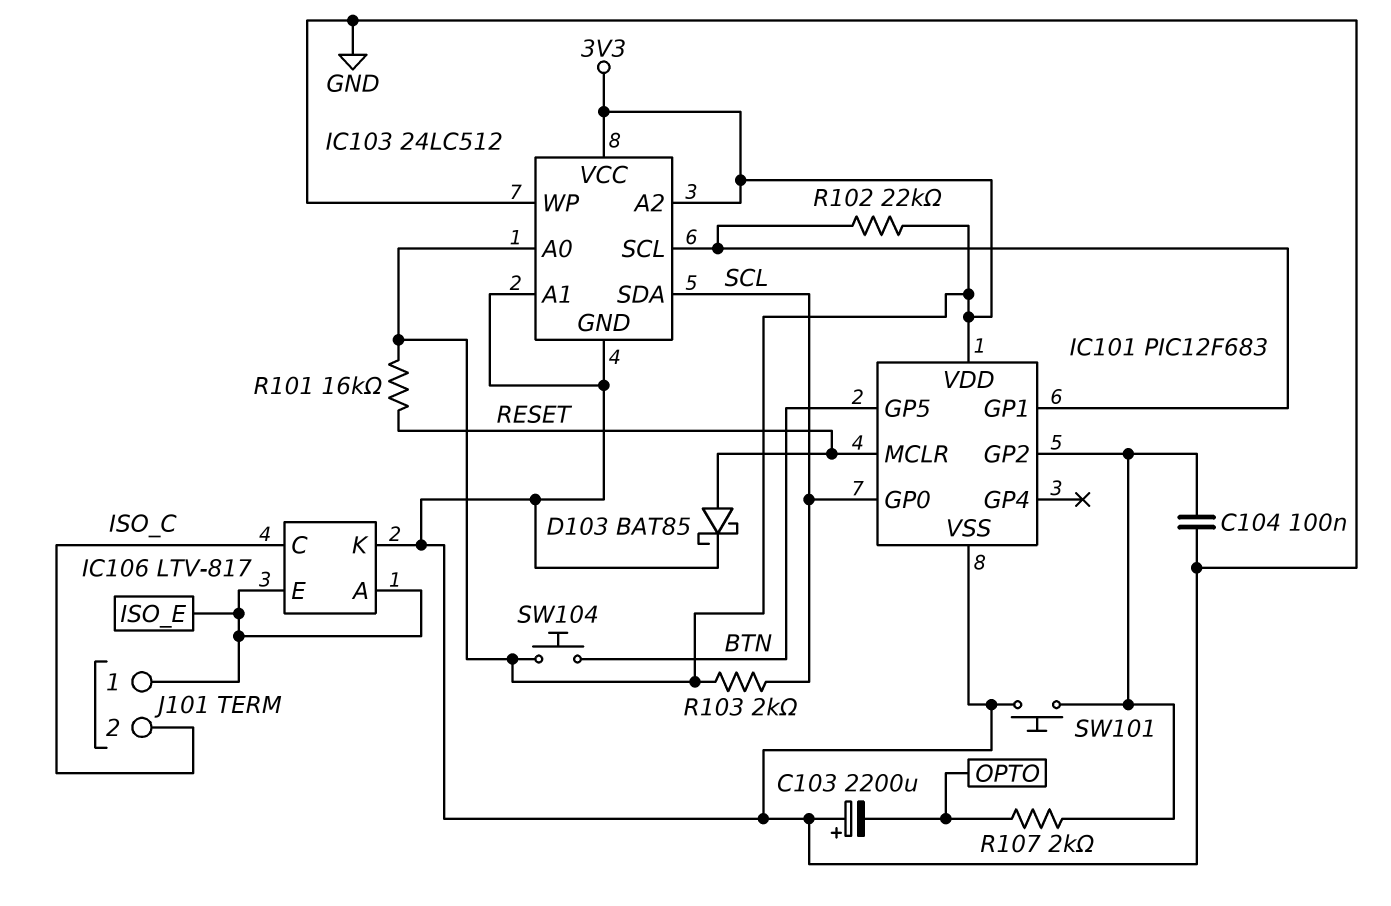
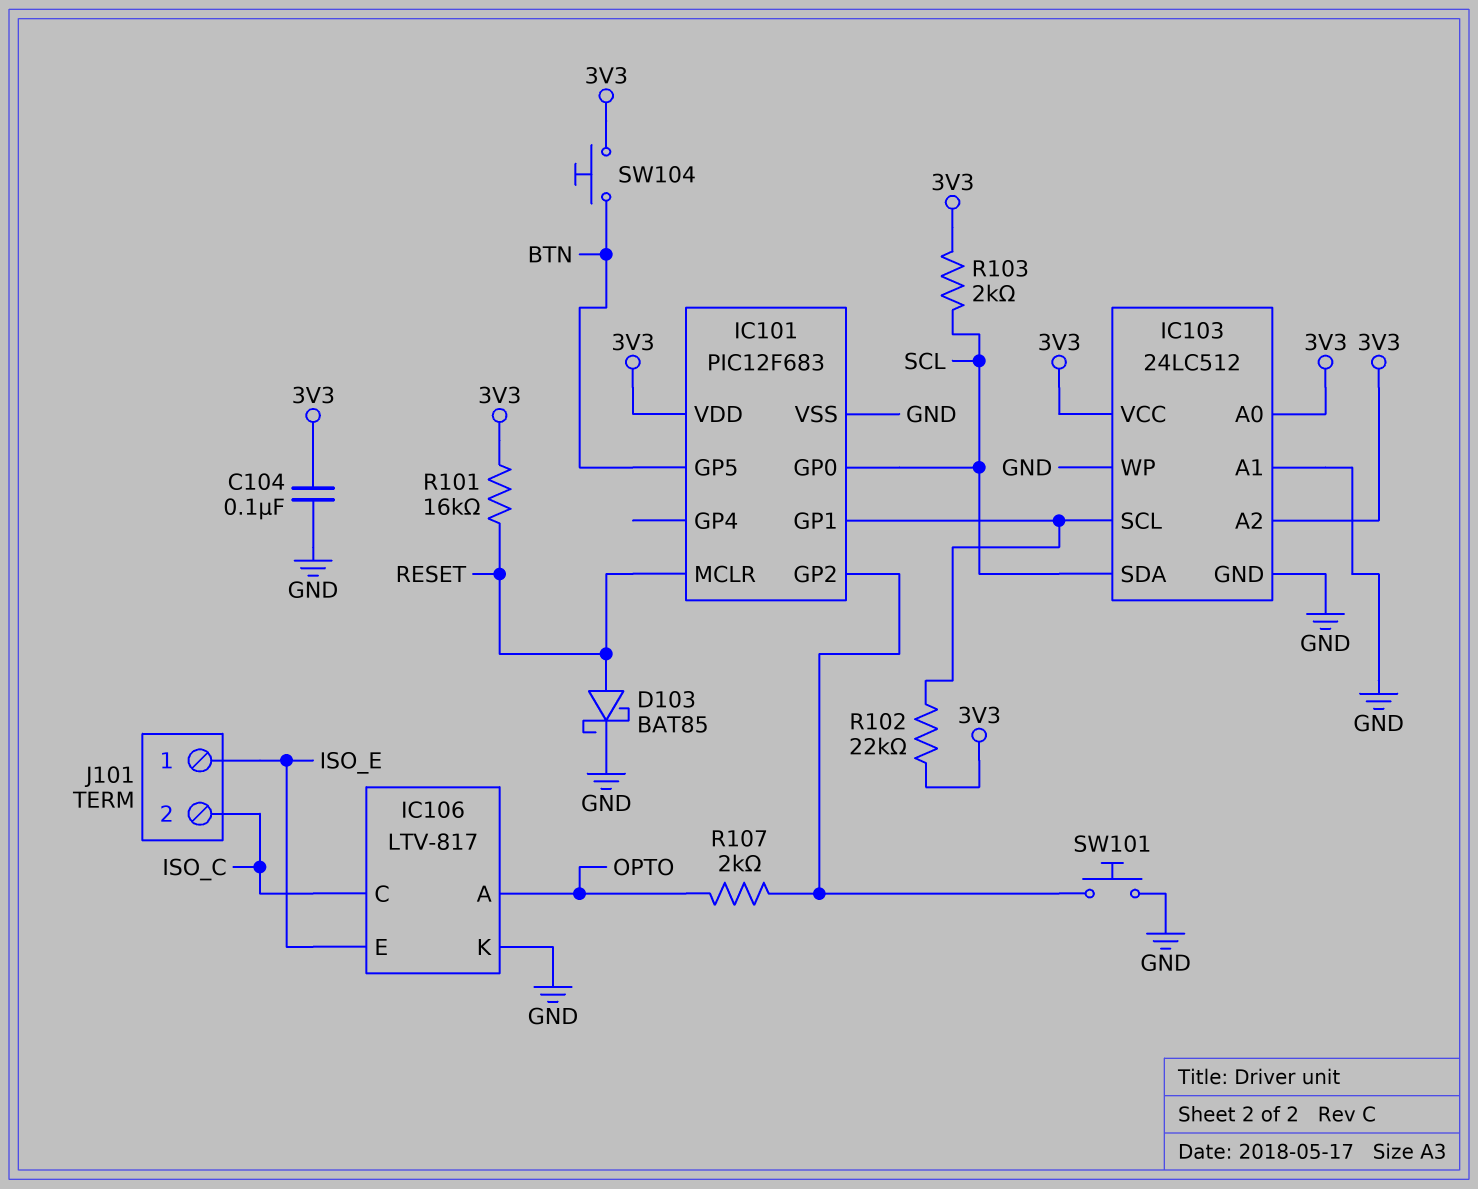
C103: 2200uF (plus GND, minus OPTO) -> none
C104: 100nF (GND, IC101/GP2) -> 100nF (3V3, GND)
IC106 pin A: ISO_E -> OPTO

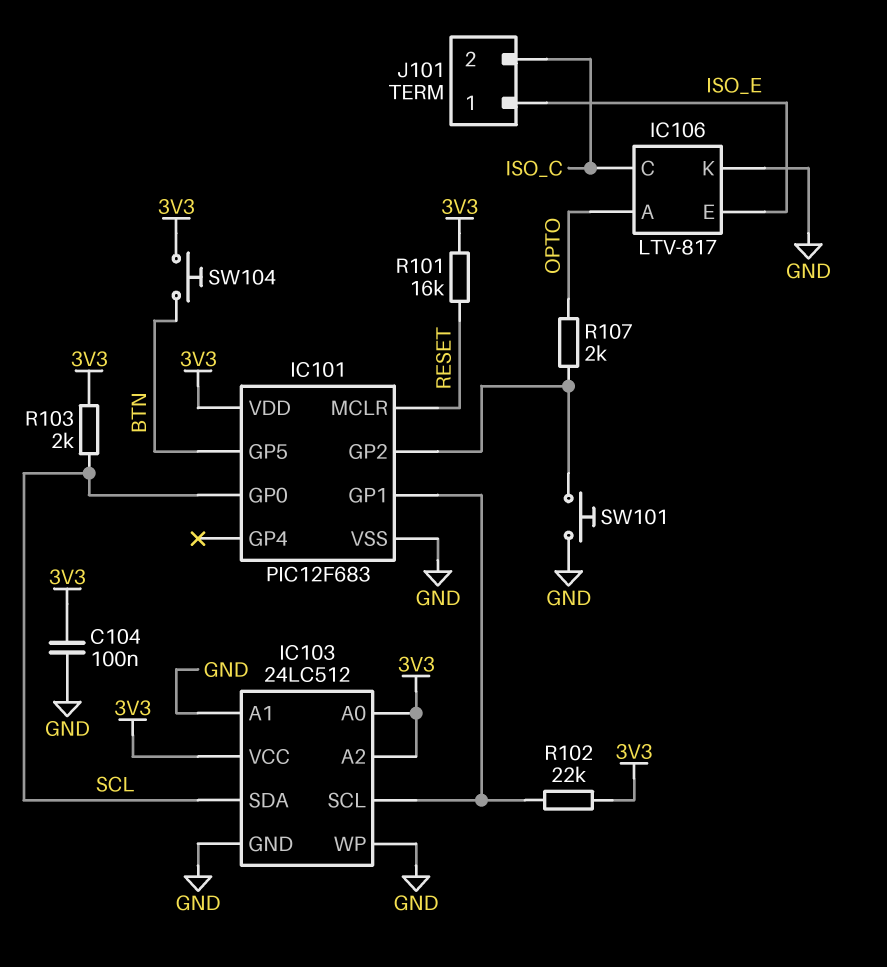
D103: schottky BAT85 (A RESET, K GND) -> none

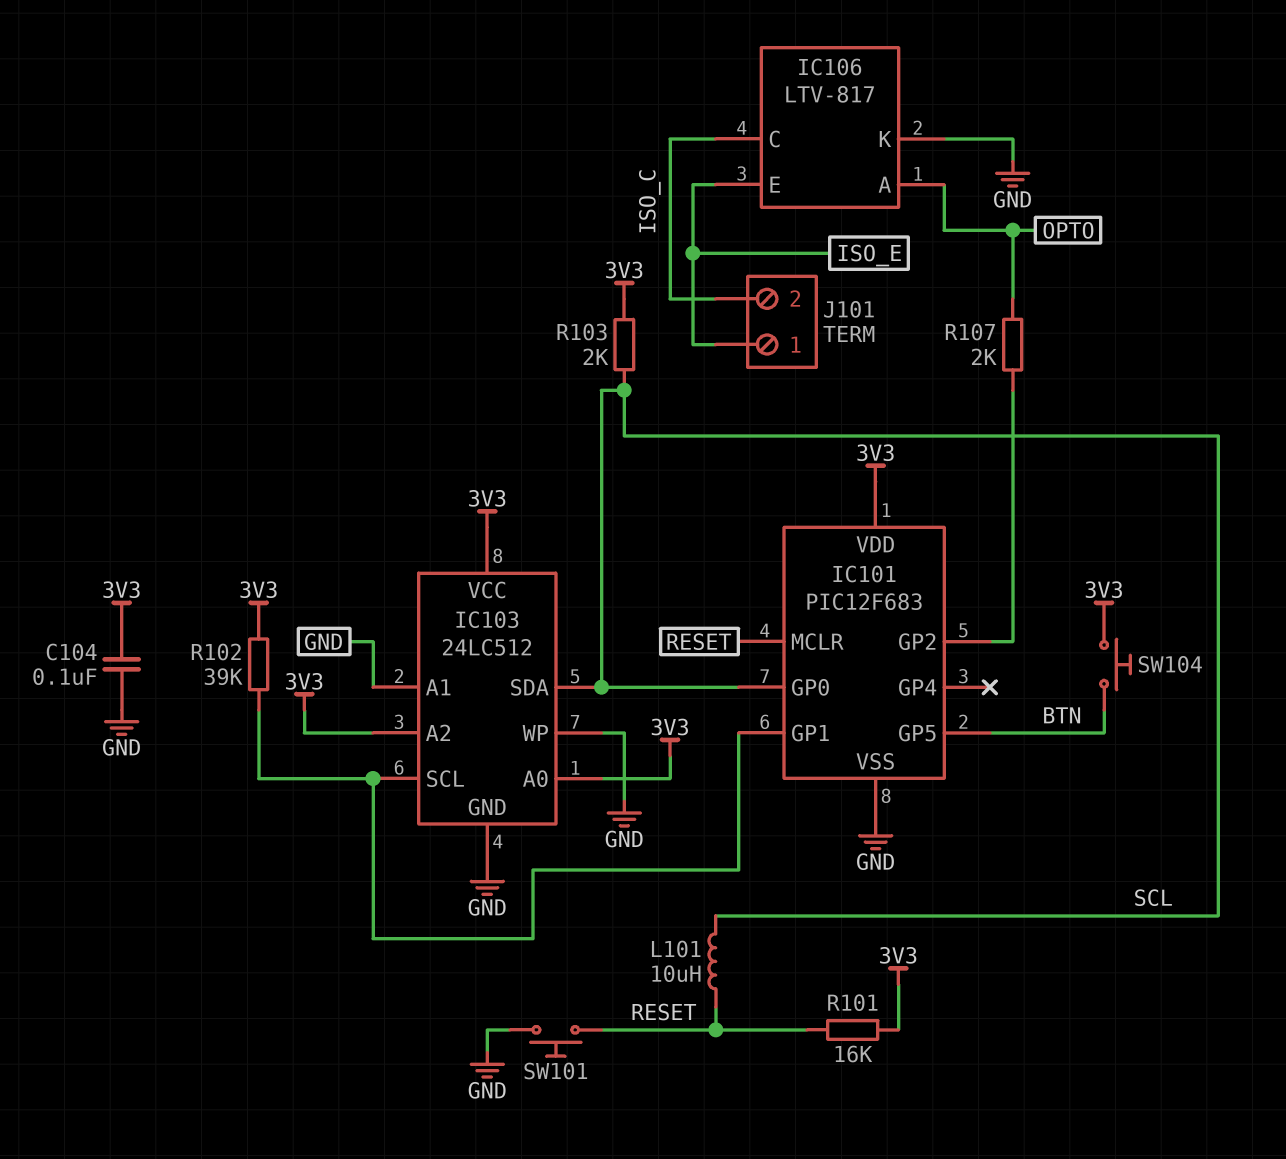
L101: none -> 10uH (RESET, SCL)
R102: 22k (3V3, IC101/GP1) -> 39k (3V3, IC101/GP1)
SW101: button (GND, IC101/GP2) -> button (GND, RESET)

